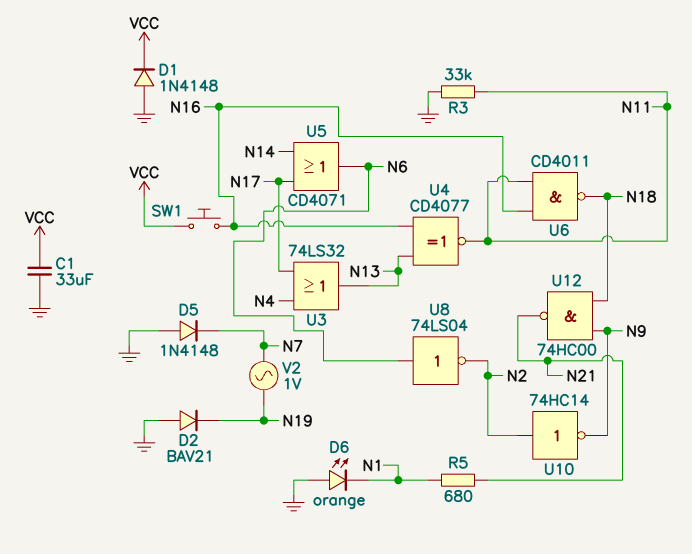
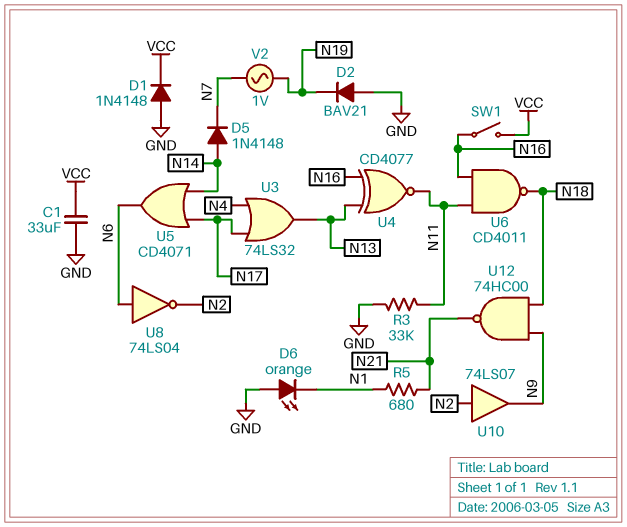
D5: diode 1N4148 (A GND, K N7) -> diode 1N4148 (A N14, K N7)
SW1: button (N16, VCC) -> switch (N16, VCC)
U10: NOT 74HC14 (in N2, out N9) -> buffer 74LS07 (in N2, out N9)

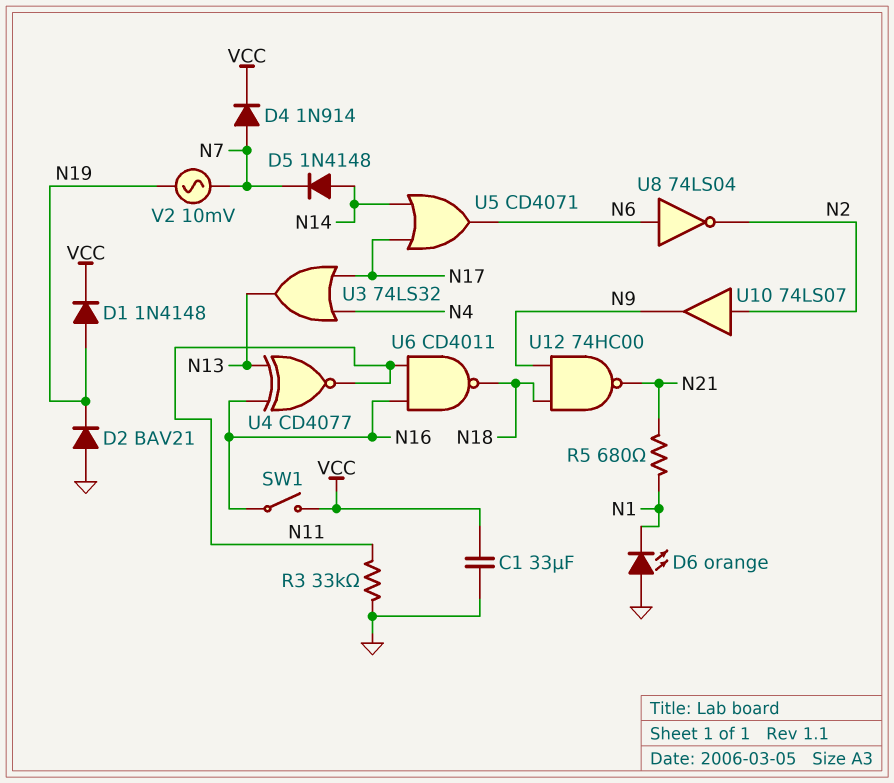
D1: diode 1N4148 (A GND, K VCC) -> diode 1N4148 (A N19, K VCC)
D4: none -> diode 1N914 (A N7, K VCC)
V2: AC 1V (N7, N19) -> AC 10mV (N7, N19)

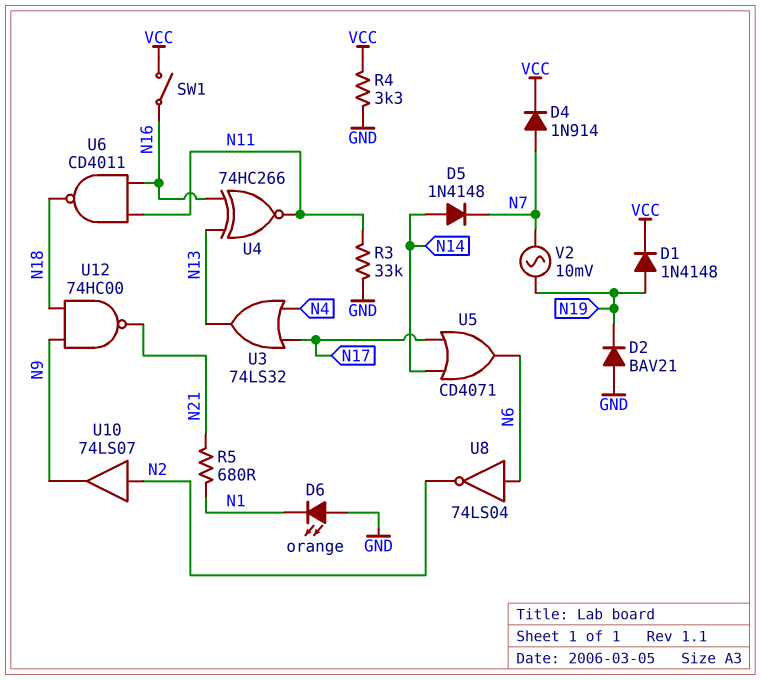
C1: 33uF (GND, VCC) -> none
R4: none -> 3.3k (GND, VCC)
U4: XNOR CD4077 (in N13, in N16, out N11) -> XNOR 74HC266 (in N13, in N16, out N11)

